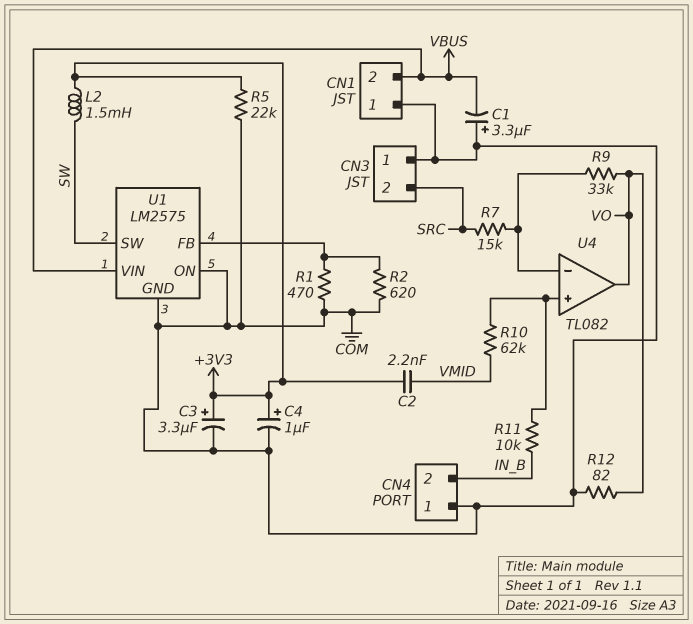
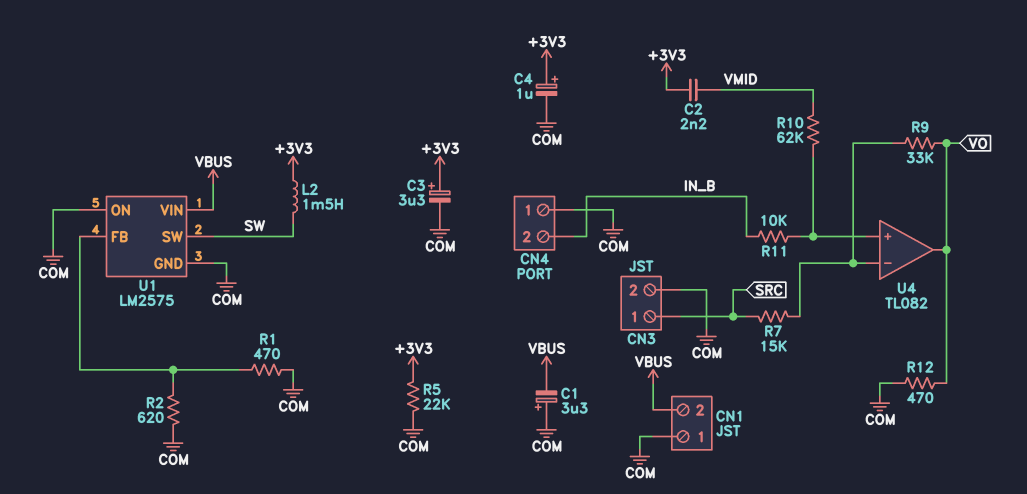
CN3 pin 1: COM -> SRC
CN3 pin 2: SRC -> COM
R12: 82 (COM, VO) -> 470 (COM, VO)

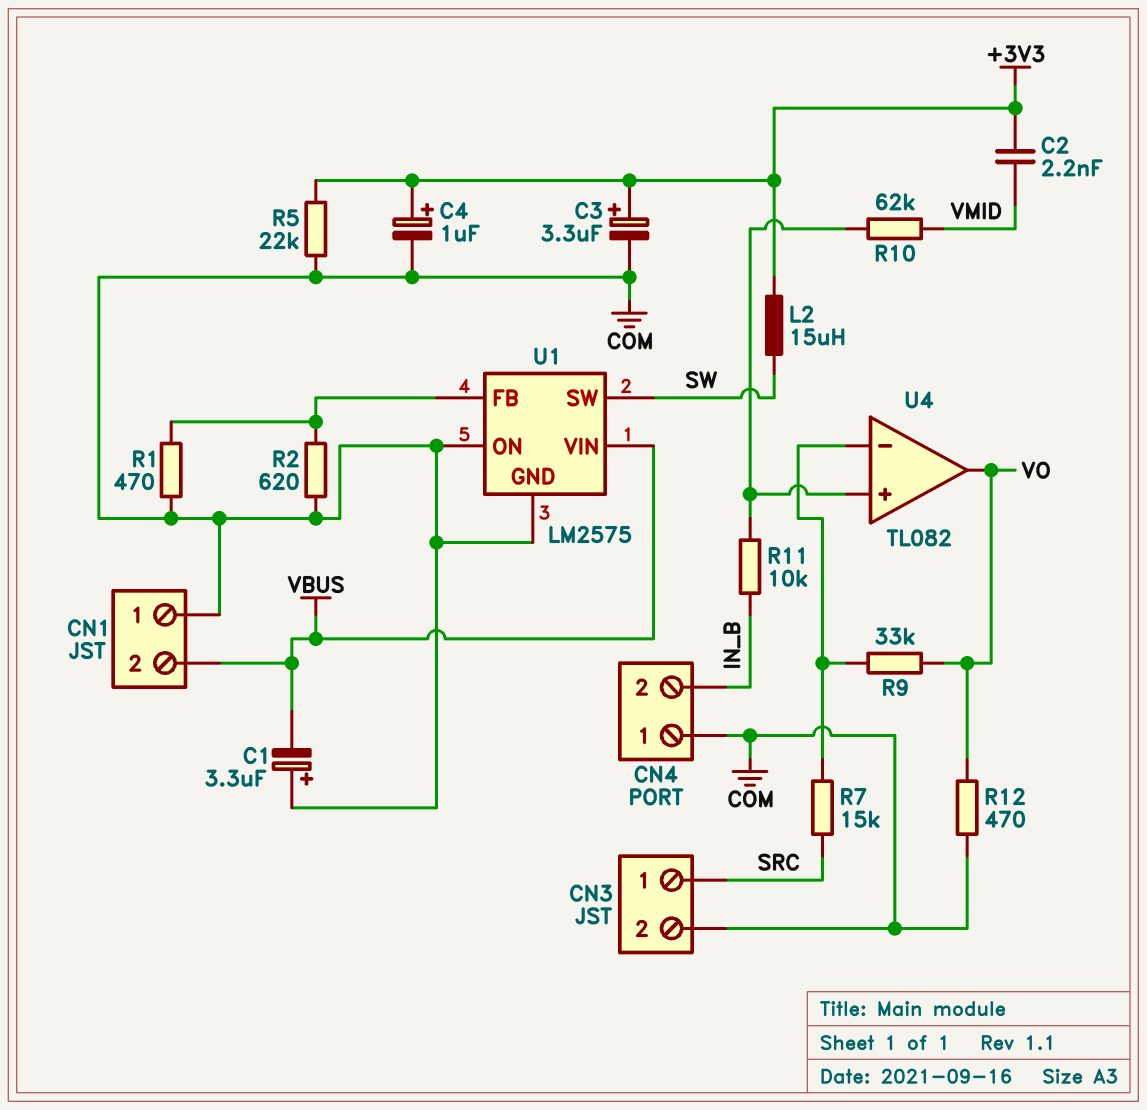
L2: 1.5mH (+3V3, SW) -> 15uH (+3V3, SW)

